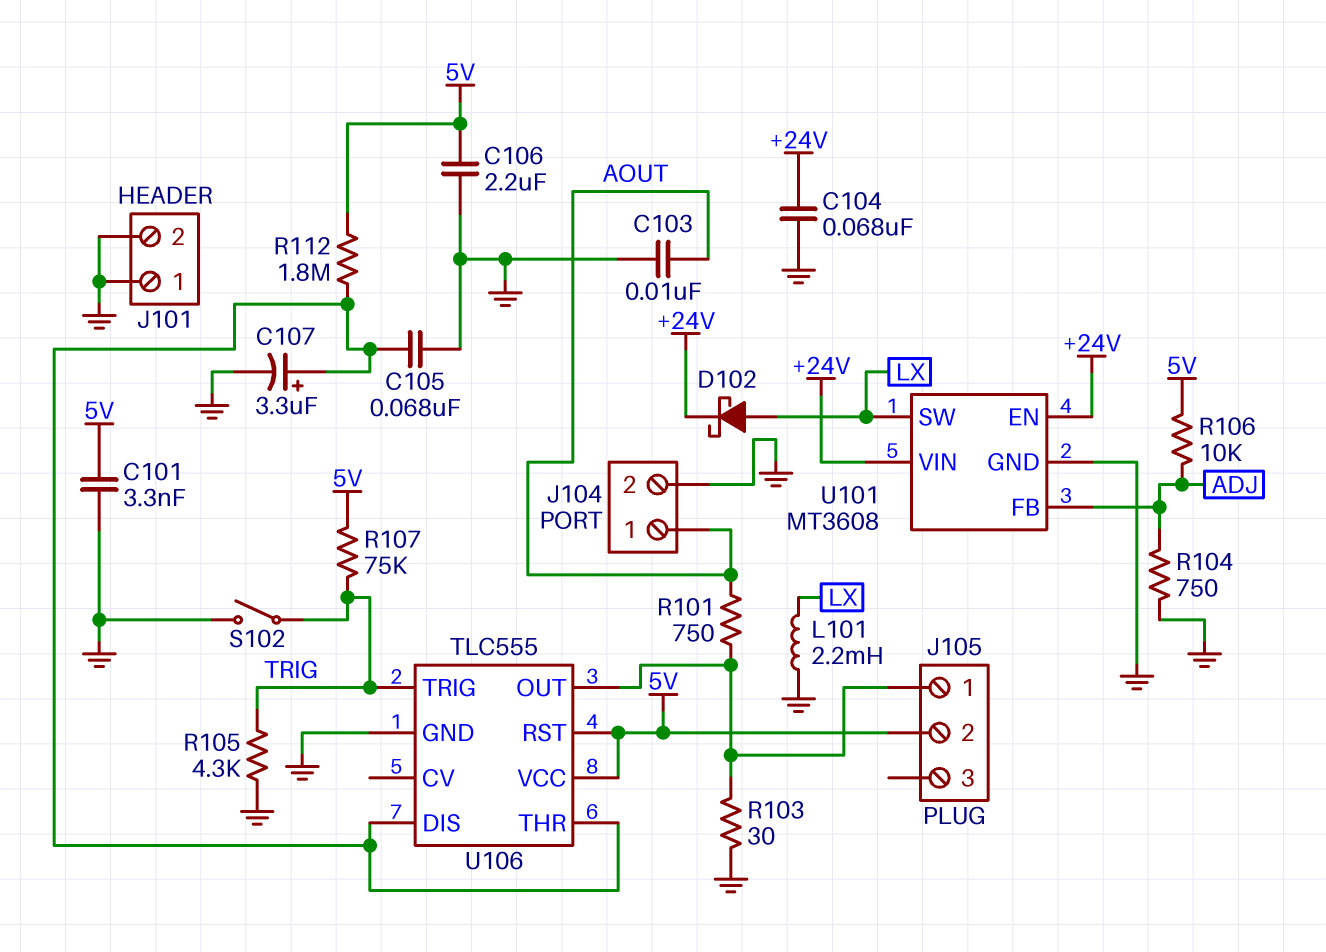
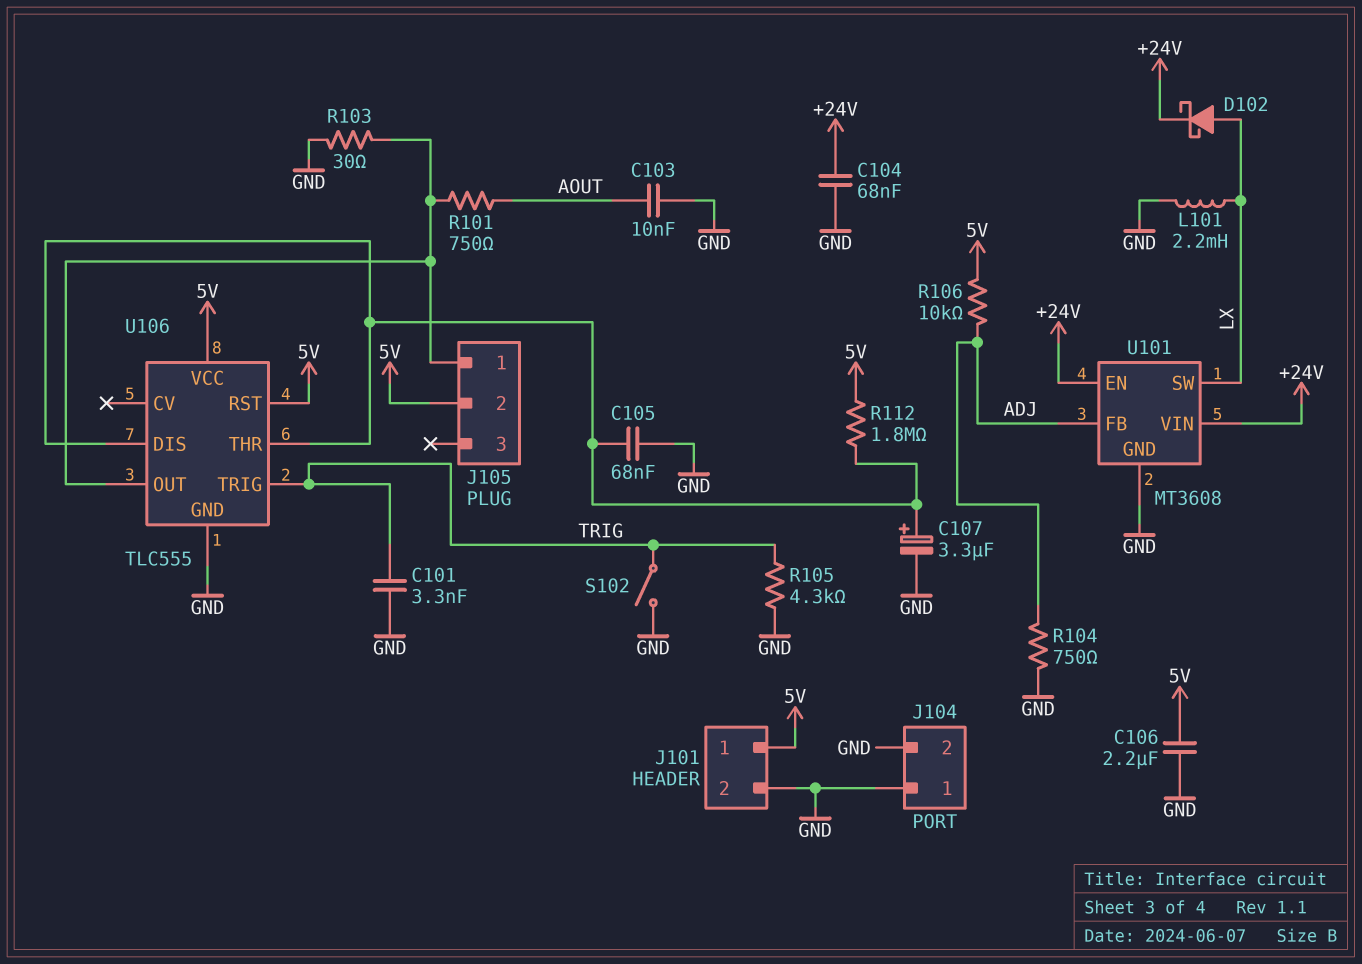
C101: 3.3nF (5V, GND) -> 3.3nF (GND, TRIG)
J101 pin 1: GND -> 5V
J104 pin 1: AOUT -> GND
R107: 75k (5V, TRIG) -> none

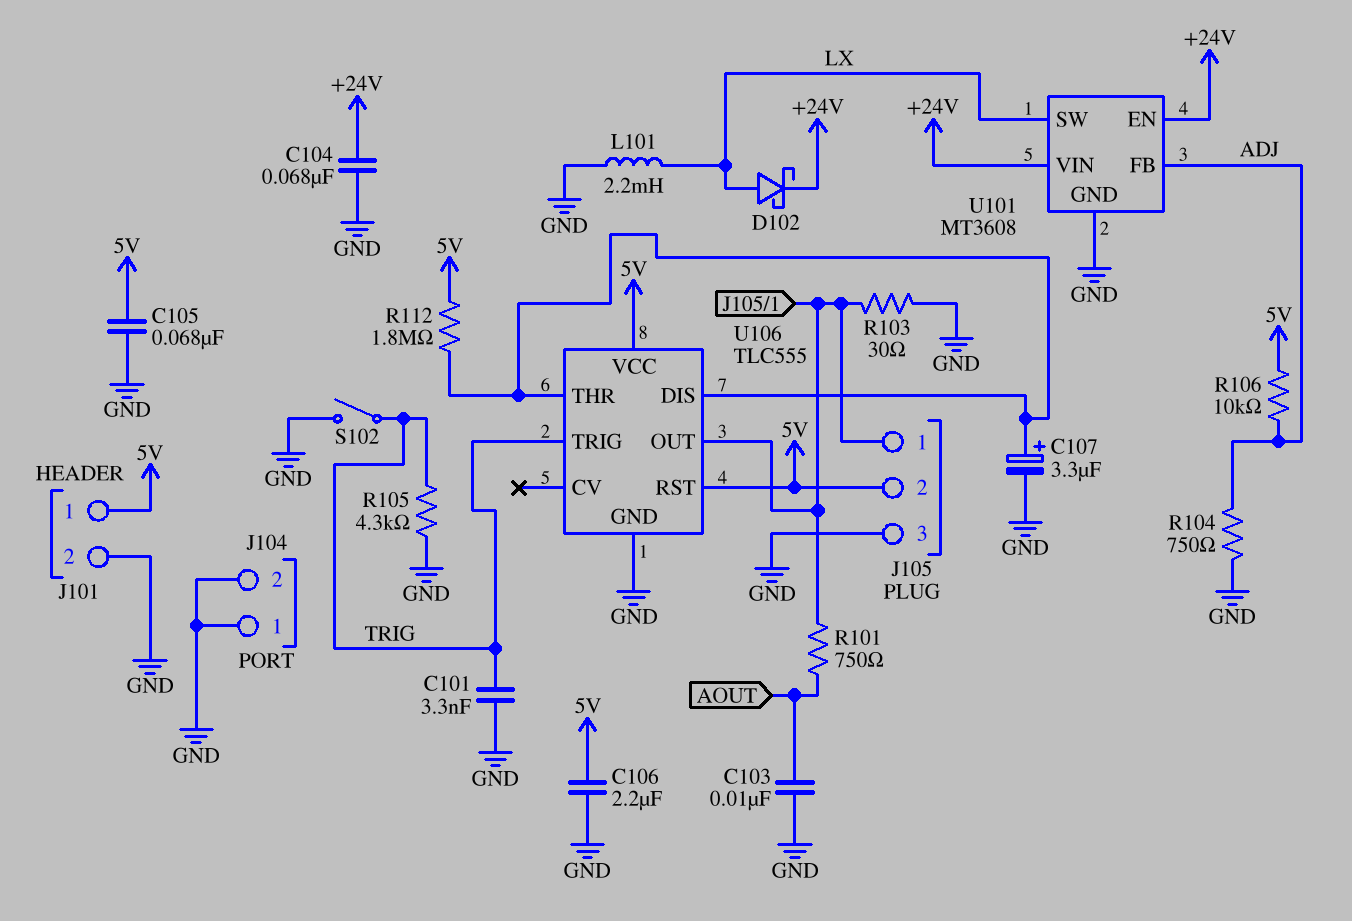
C105: 68nF (GND, U106/DIS) -> 68nF (5V, GND)
J105 pin 3: none -> GND

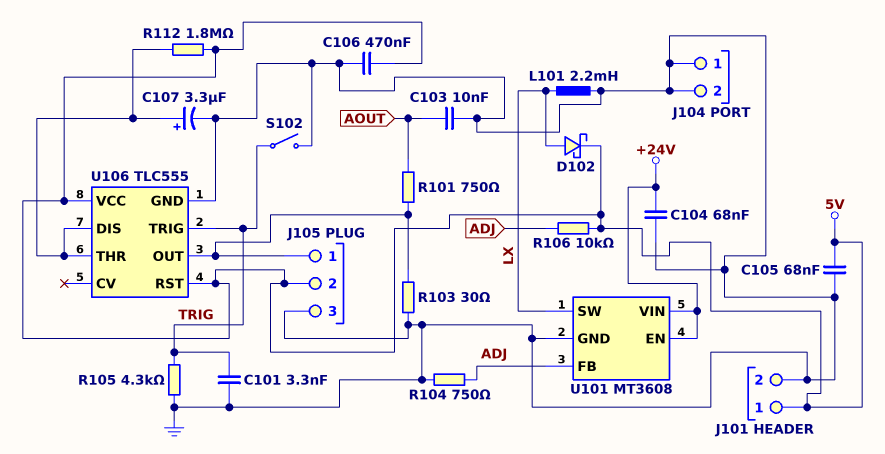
C106: 2.2uF (5V, GND) -> 470nF (5V, GND)
D102: schottky (A LX, K +24V) -> schottky (A LX, K 5V)

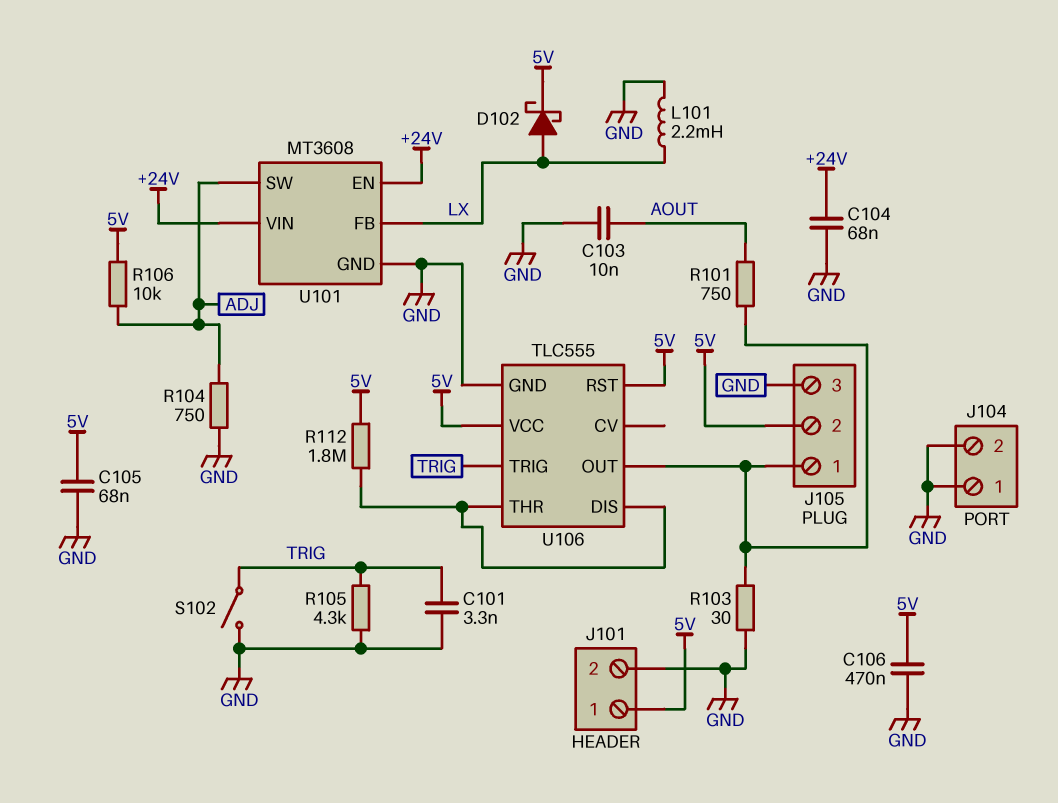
C107: 3.3uF (plus U106/DIS, minus GND) -> none
U101 pin FB: ADJ -> LX
U101 pin SW: LX -> ADJ

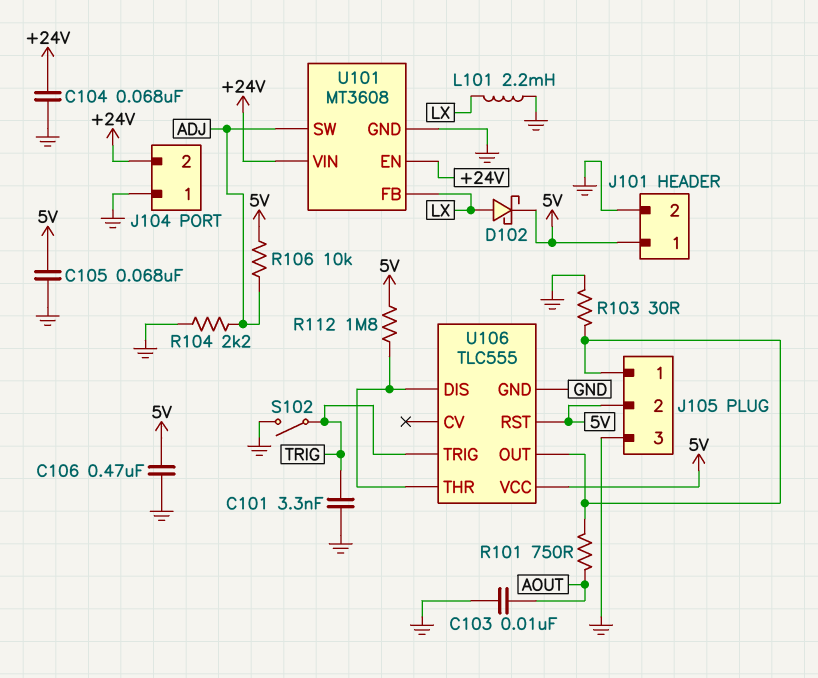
J104 pin 2: GND -> +24V
R104: 750 (ADJ, GND) -> 2.2k (ADJ, GND)
R105: 4.3k (GND, TRIG) -> none

